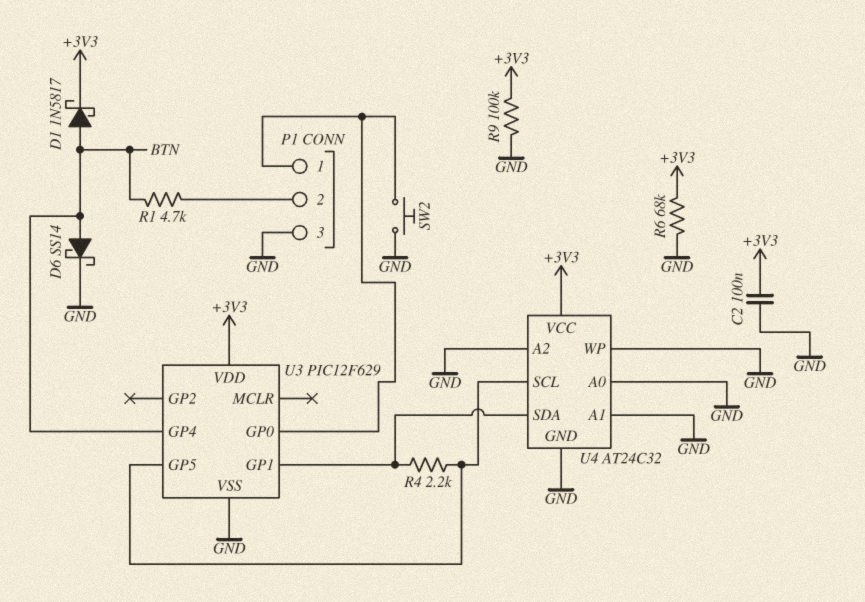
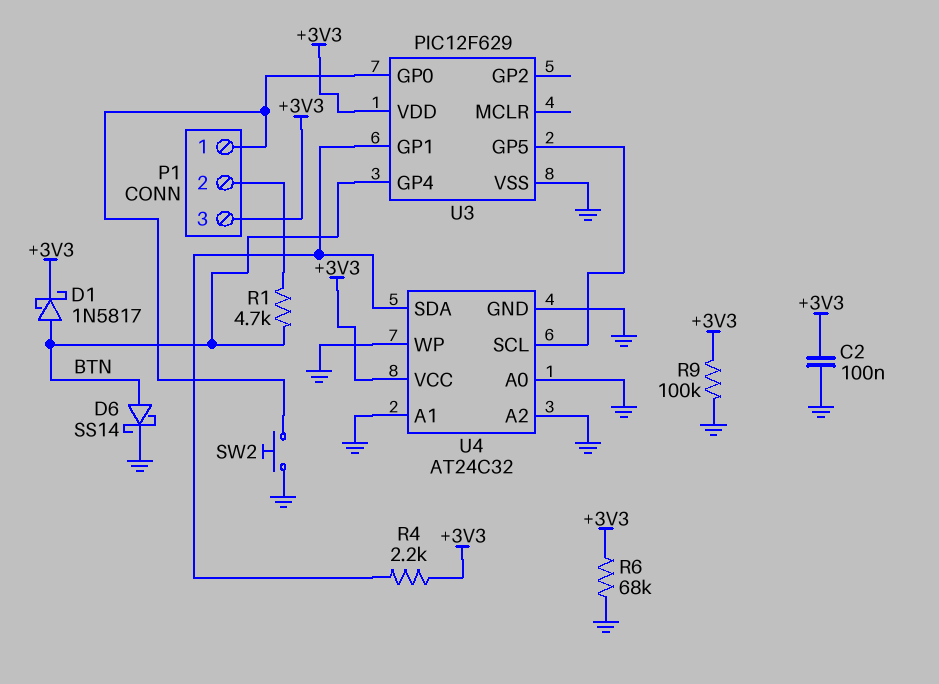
P1 pin 3: GND -> +3V3
R4: 2.2k (U3/GP1, U3/GP5) -> 2.2k (+3V3, U3/GP1)

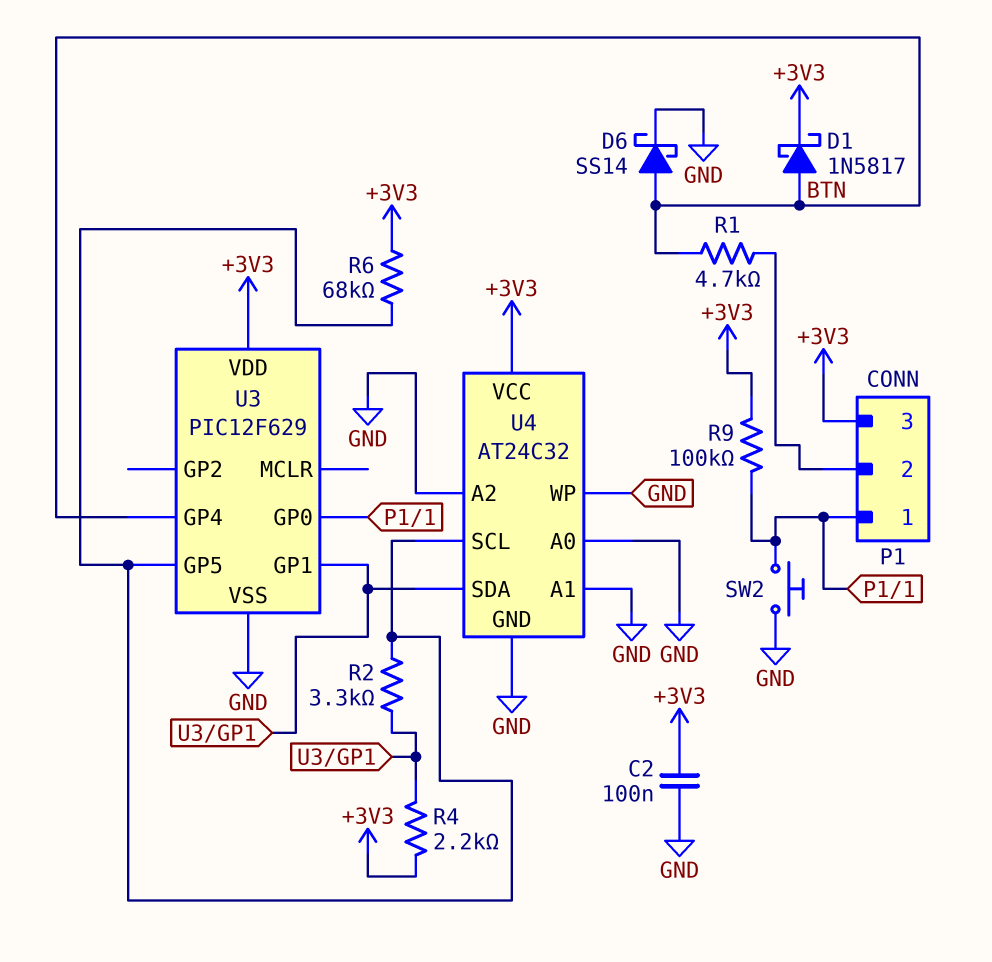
R2: none -> 3.3k (U3/GP1, U3/GP5)
R6: 68k (+3V3, GND) -> 68k (+3V3, U3/GP5)
R9: 100k (+3V3, GND) -> 100k (+3V3, P1/1)

